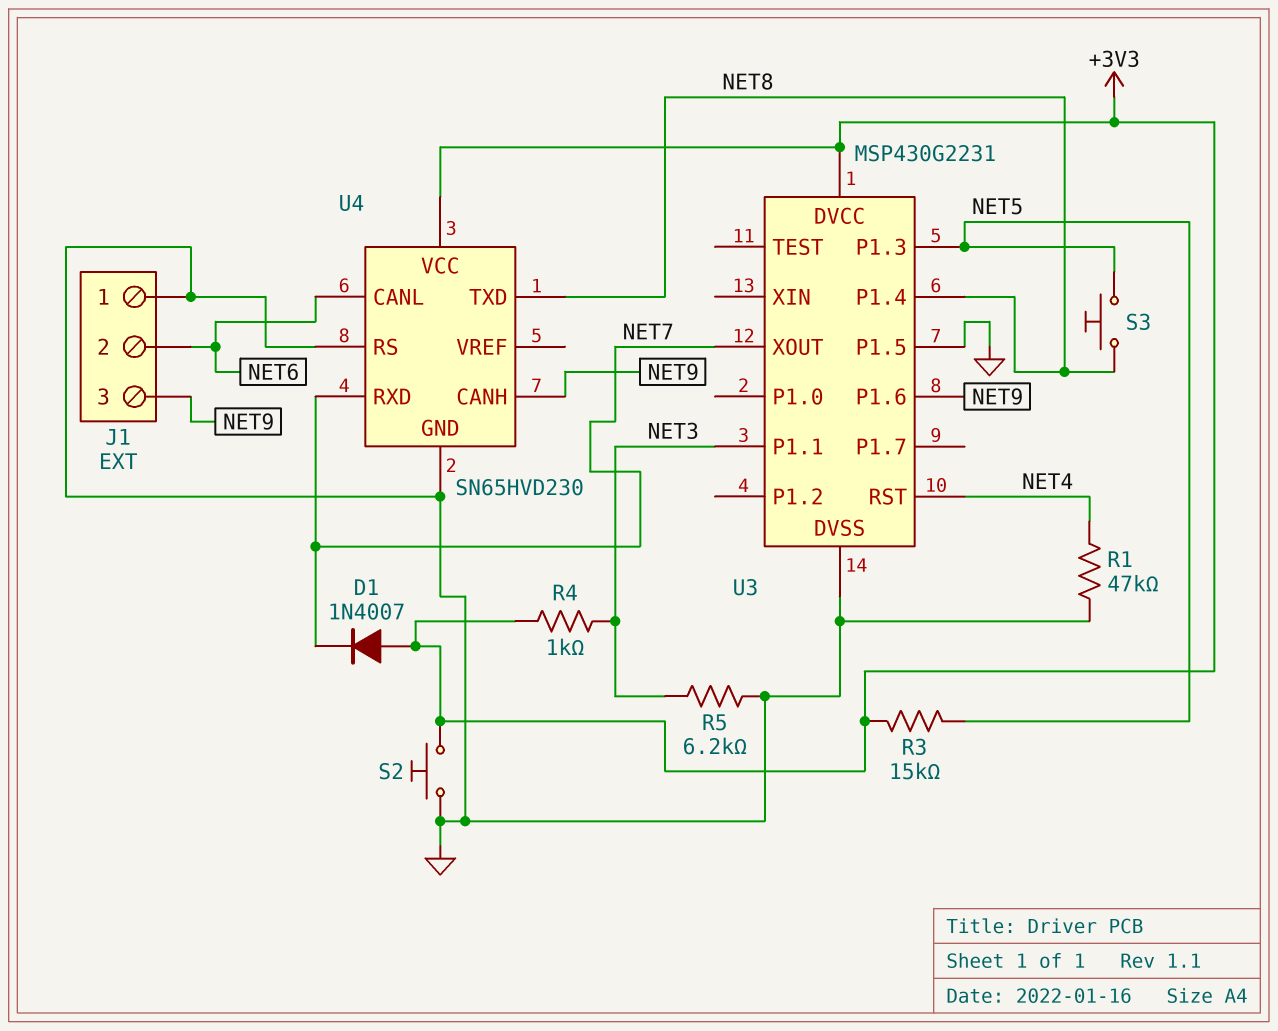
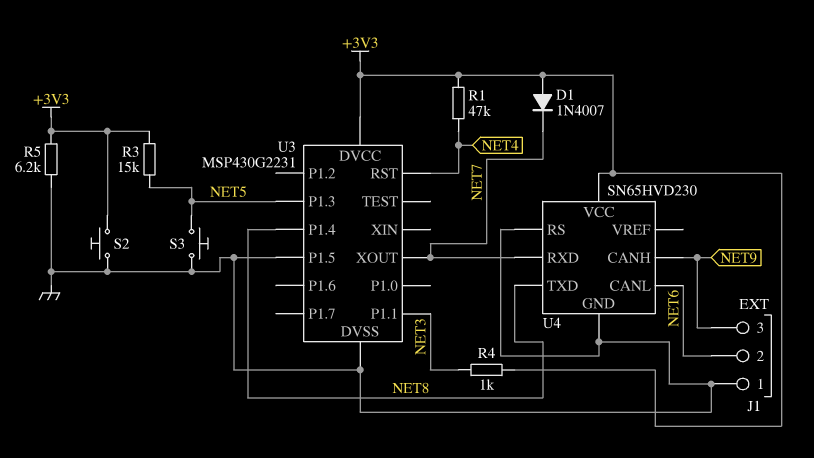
R1: 47k (GND, NET4) -> 47k (+3V3, NET4)
R5: 6.2k (GND, NET3) -> 6.2k (+3V3, GND)
S3: button (NET5, NET8) -> button (GND, NET5)
U3 pin P1.6: NET9 -> none

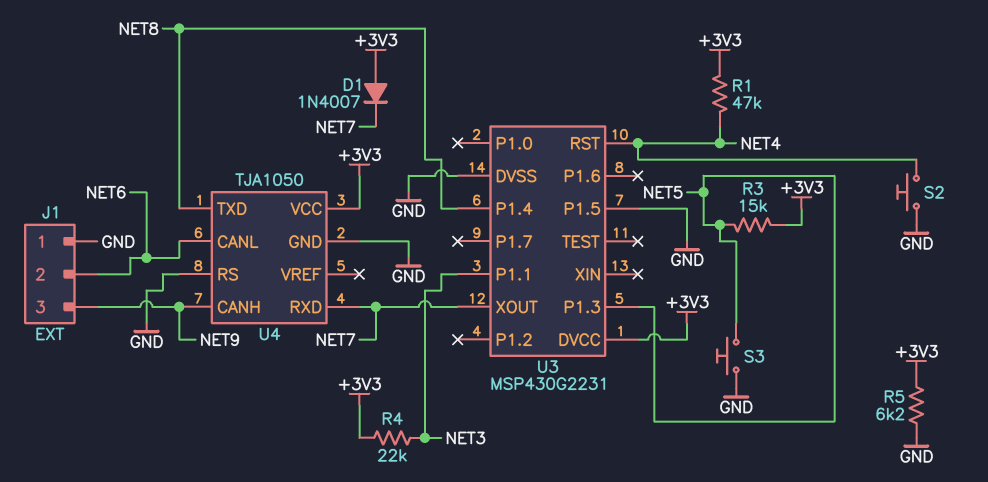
R4: 1k (+3V3, NET3) -> 22k (+3V3, NET3)
S2: button (+3V3, GND) -> button (GND, NET4)
U4: SN65HVD230 -> TJA1050

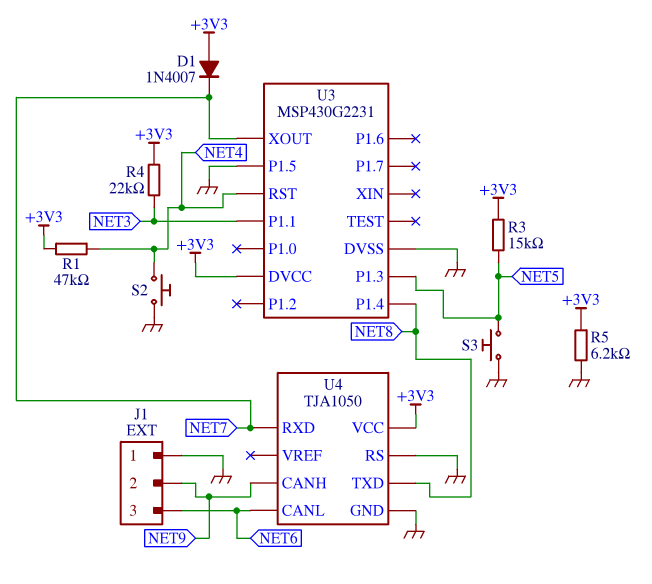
J1 pin 2: NET6 -> NET9
J1 pin 3: NET9 -> NET6

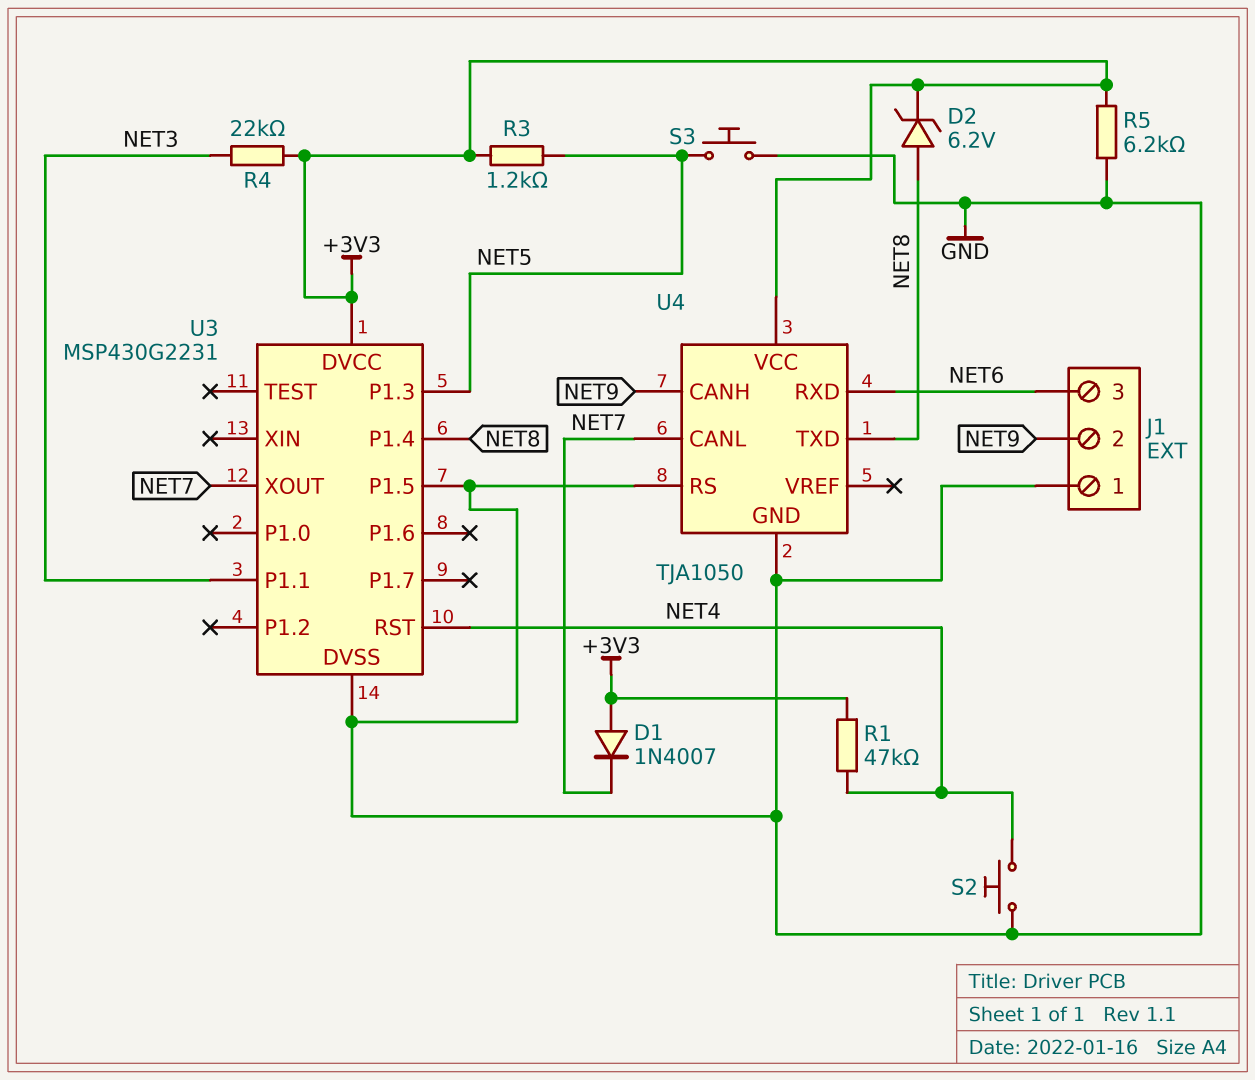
D2: none -> zener 6.2V (A NET8, K +3V3)
R3: 15k (+3V3, NET5) -> 1.2k (+3V3, NET5)
U4 pin CANL: NET6 -> NET7
U4 pin RXD: NET7 -> NET6

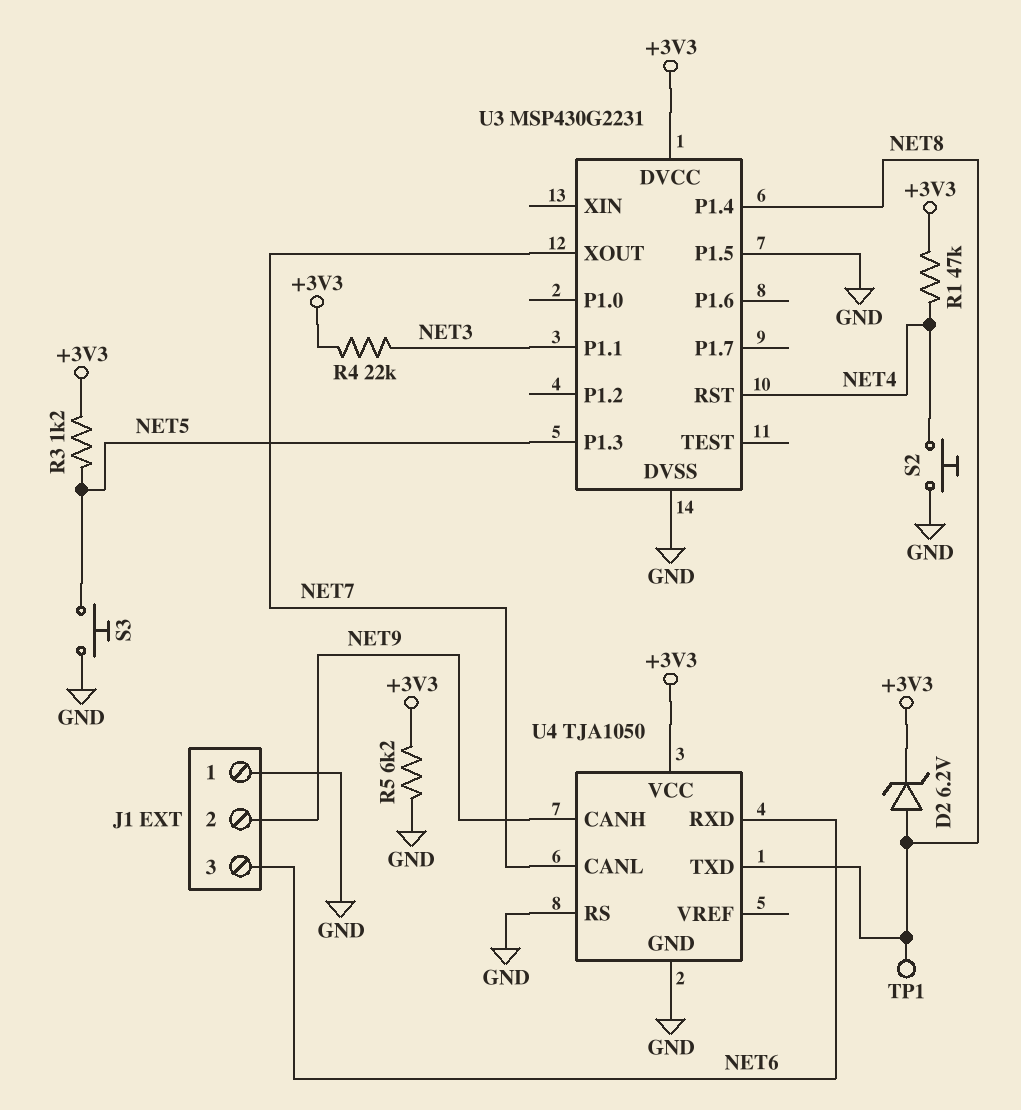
D1: diode 1N4007 (A +3V3, K NET7) -> none
TP1: none -> test point (NET8)

